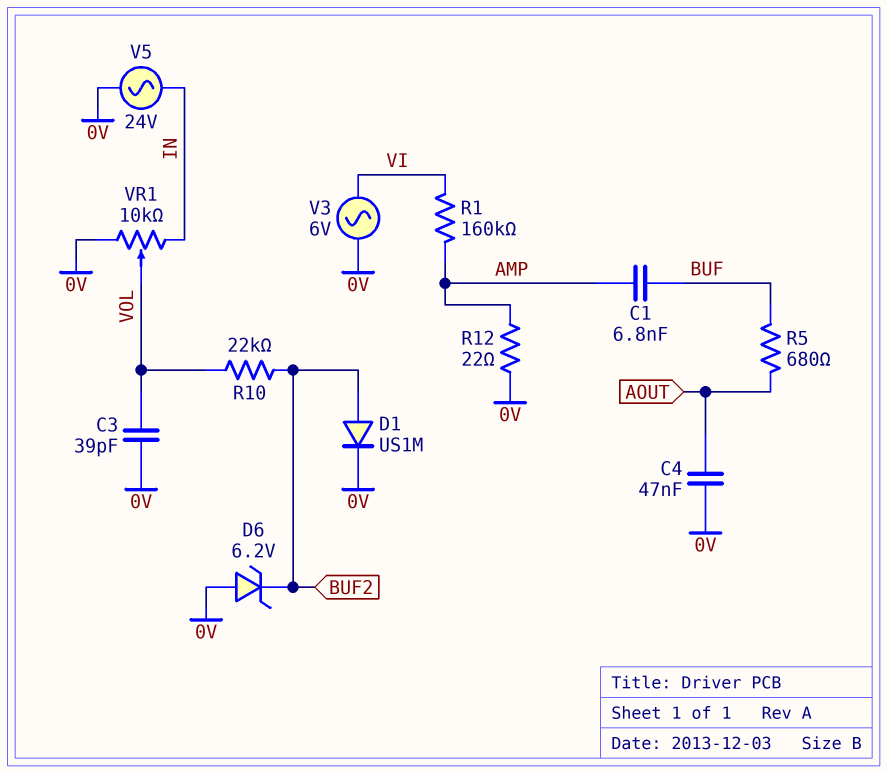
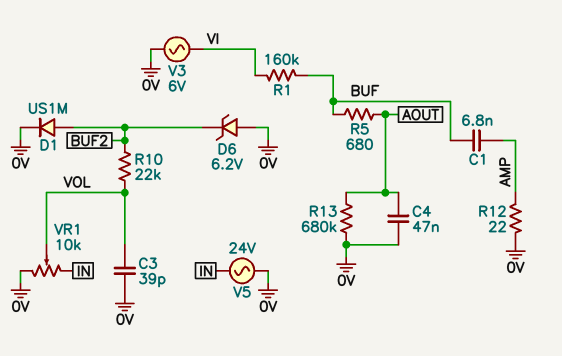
R1: 160k (AMP, VI) -> 160k (BUF, VI)
R13: none -> 680k (0V, AOUT)

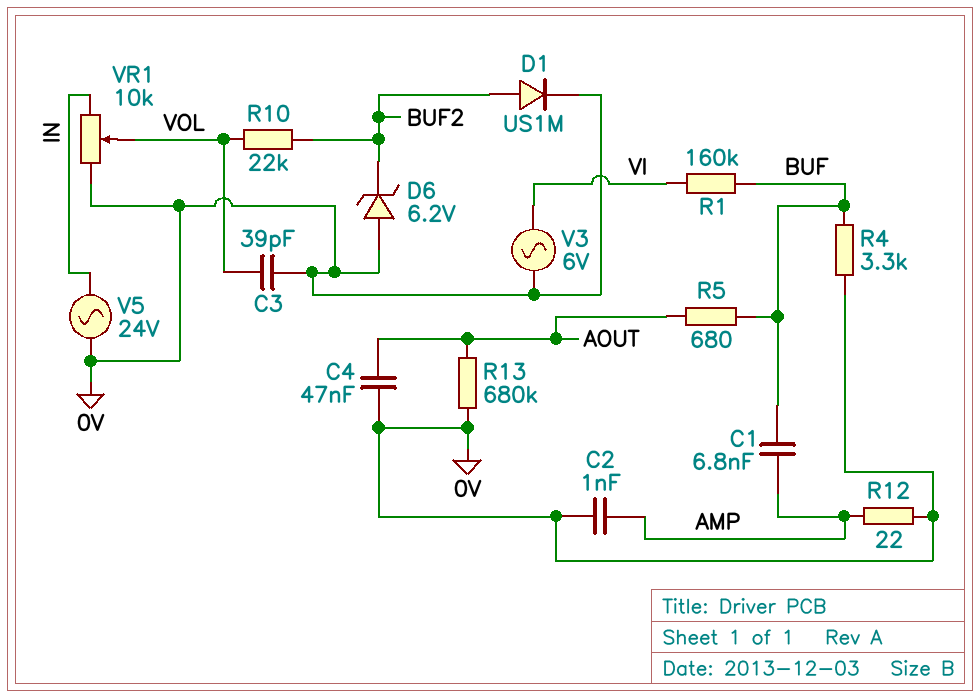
C2: none -> 1nF (0V, AMP)
R4: none -> 3.3k (0V, BUF)

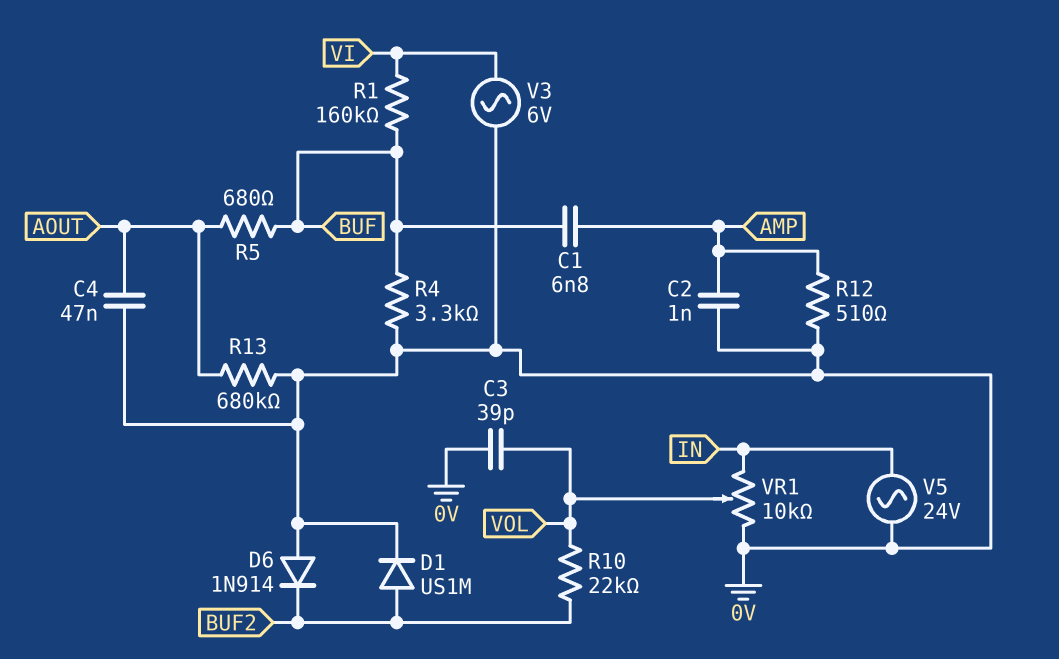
D6: zener 6.2V (A 0V, K BUF2) -> diode 1N914 (A 0V, K BUF2)
R12: 22 (0V, AMP) -> 510 (0V, AMP)

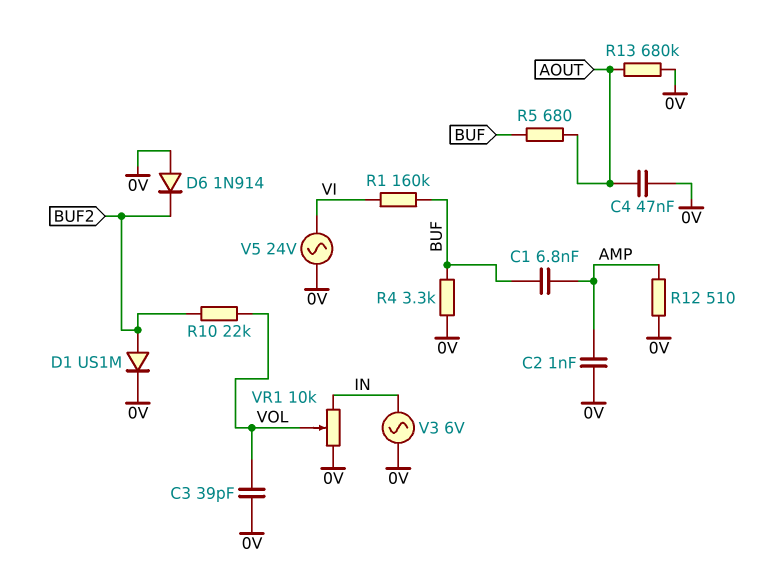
V3: AC 6V (0V, VI) -> AC 6V (0V, IN)
V5: AC 24V (0V, IN) -> AC 24V (0V, VI)

